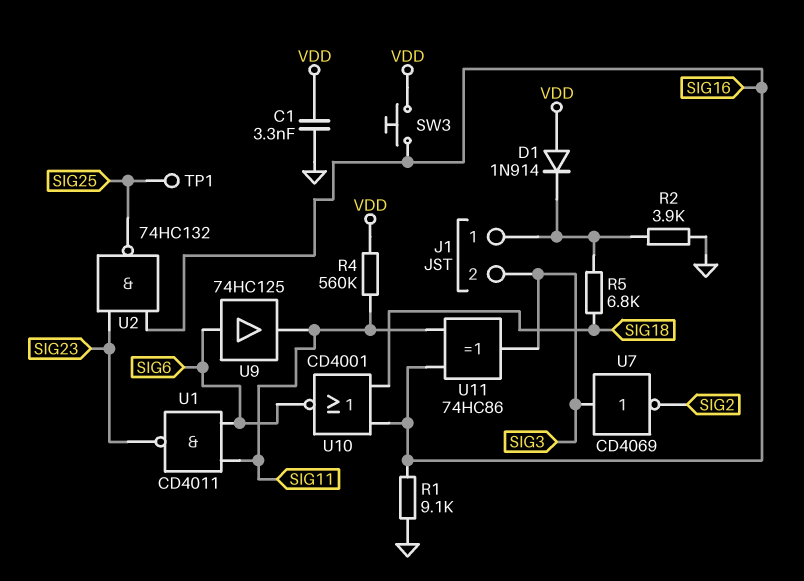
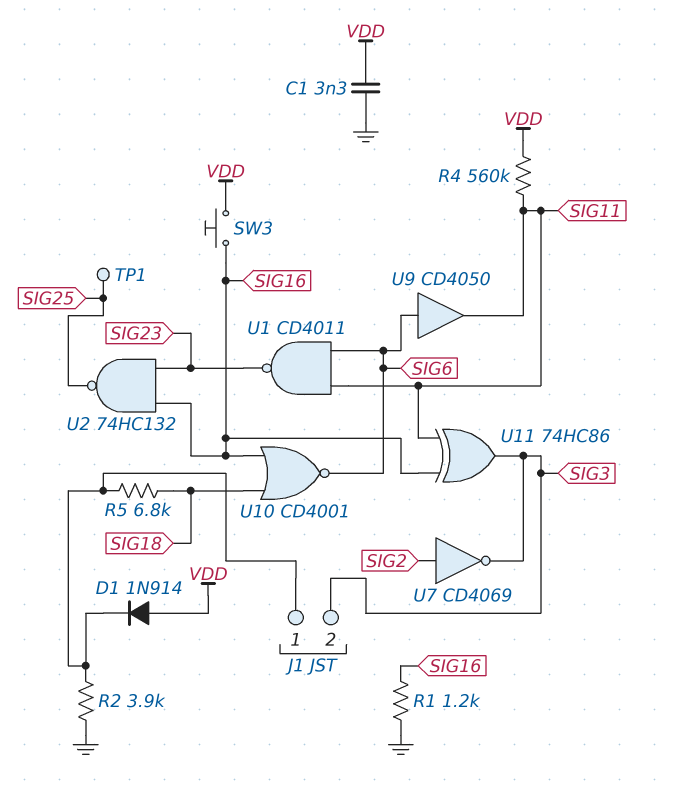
R1: 9.1k (GND, SIG16) -> 1.2k (GND, SIG16)
U7: NOT CD4069 (in SIG3, out SIG2) -> NOT CD4069 (in SIG2, out SIG3)
U9: buffer 74HC125 (in SIG6, out SIG11) -> buffer CD4050 (in SIG6, out SIG11)

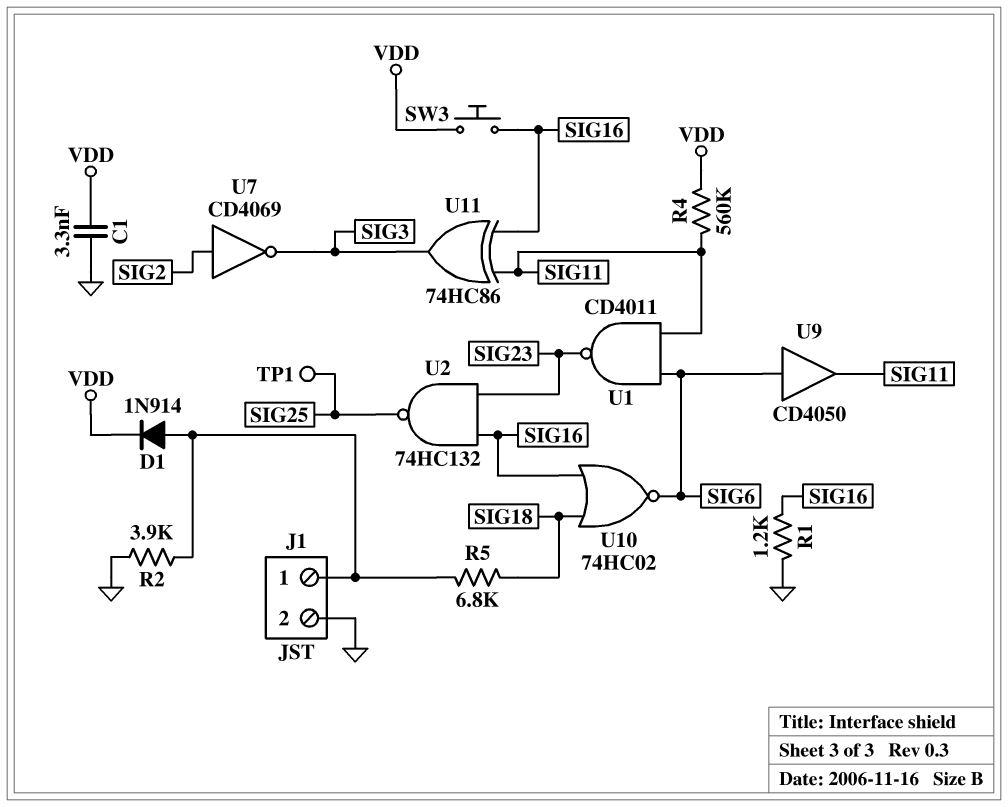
D1: diode 1N914 (A VDD, K J1/1) -> diode 1N914 (A J1/1, K VDD)
J1 pin 2: SIG3 -> GND
U10: NOR CD4001 (in SIG16, in SIG18, out SIG6) -> NOR 74HC02 (in SIG16, in SIG18, out SIG6)

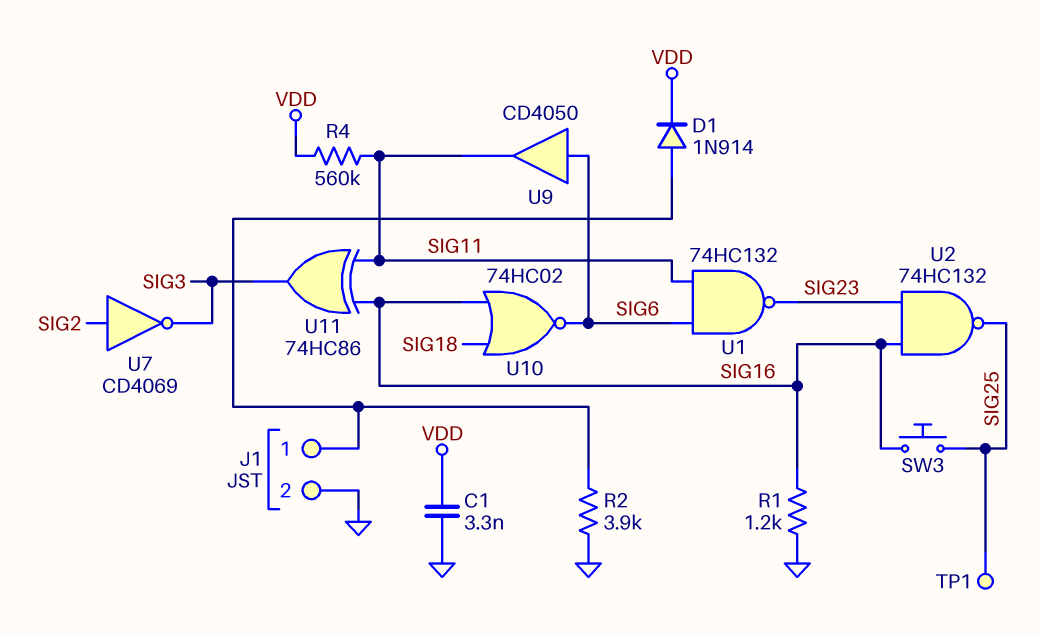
R5: 6.8k (J1/1, SIG18) -> none
SW3: button (SIG16, VDD) -> button (SIG16, SIG25)
U1: NAND CD4011 (in SIG6, in SIG11, out SIG23) -> NAND 74HC132 (in SIG6, in SIG11, out SIG23)

